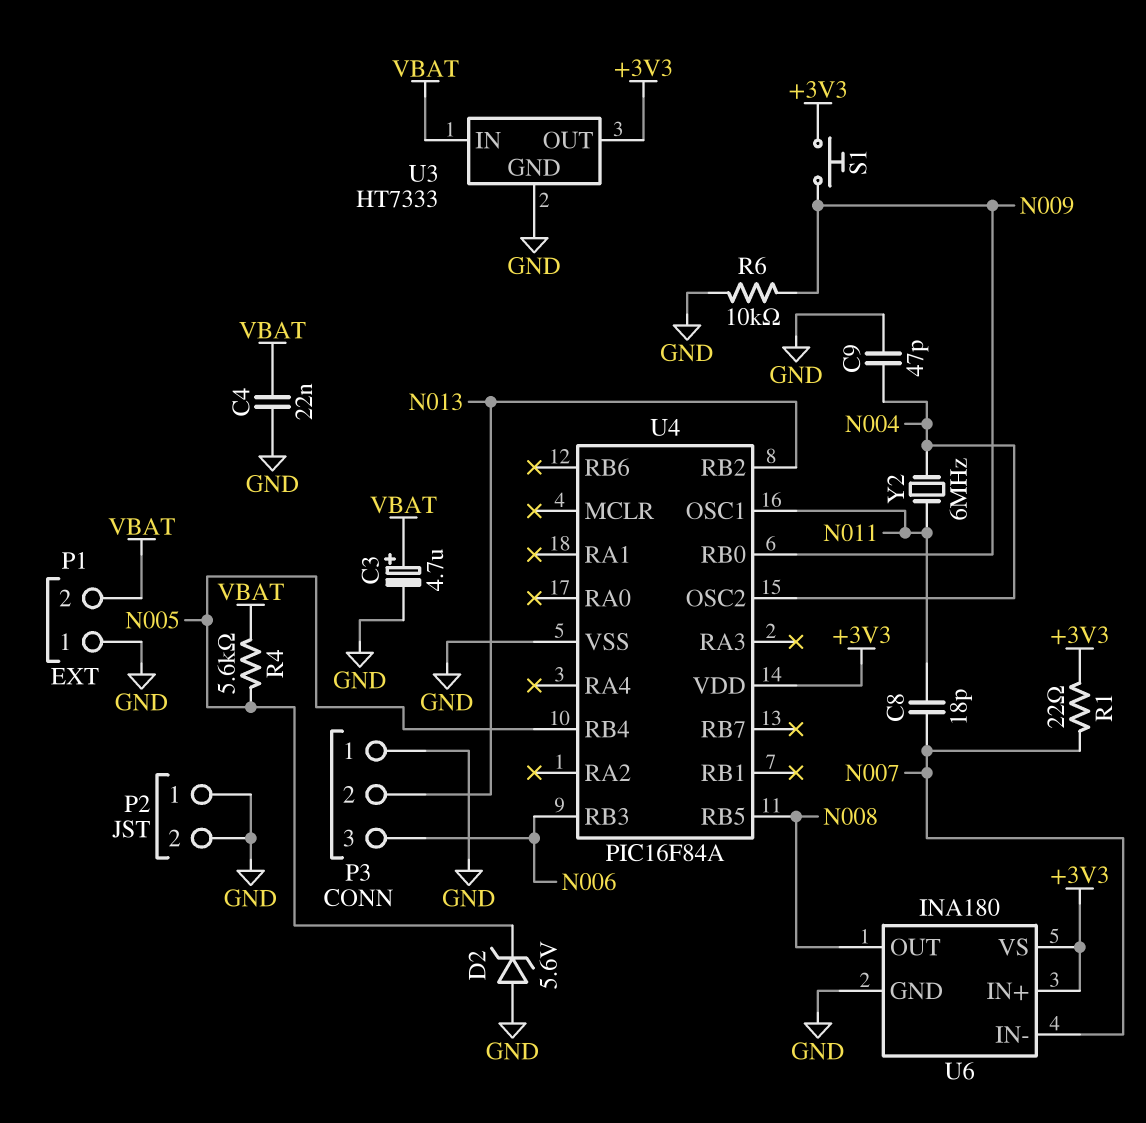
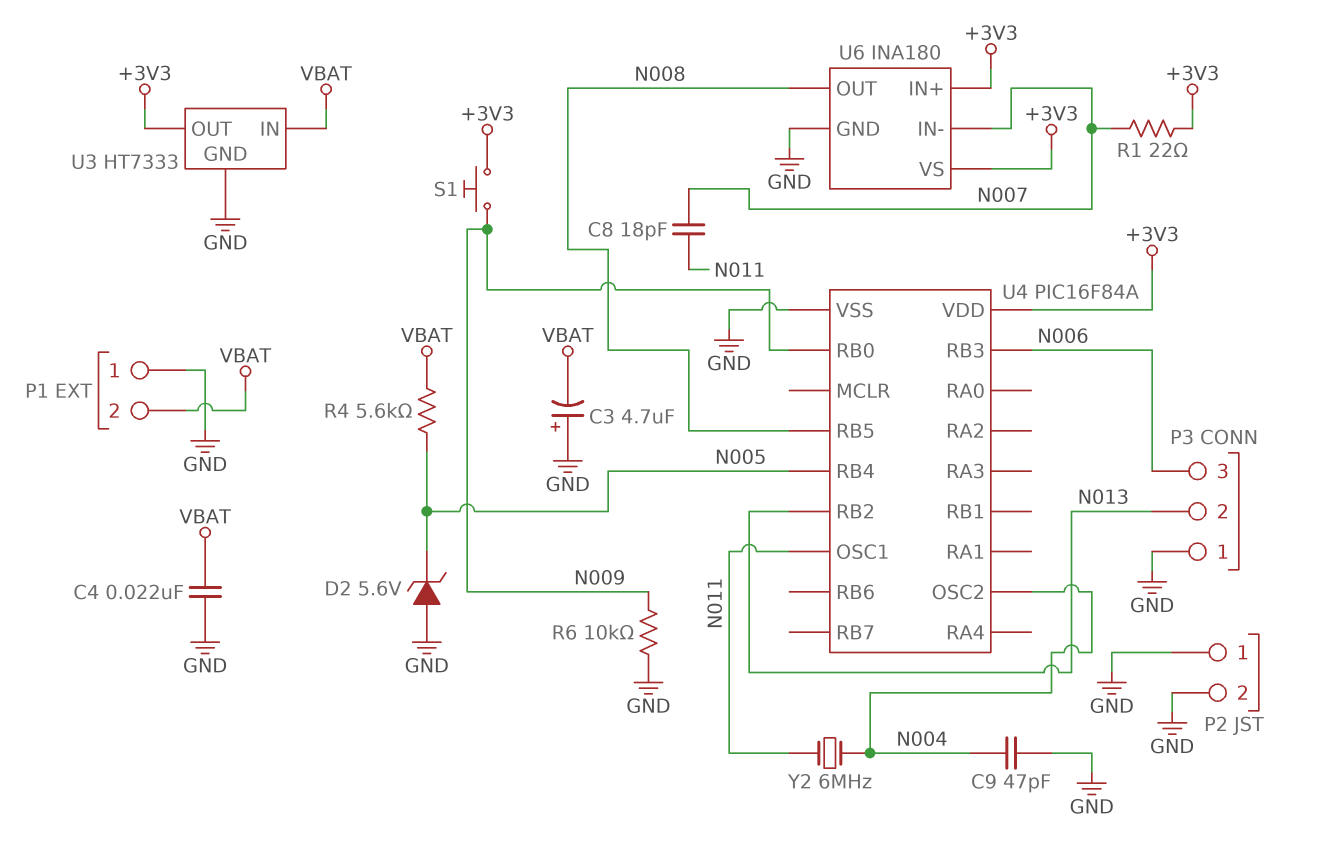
C3: 4.7uF (plus VBAT, minus GND) -> 4.7uF (plus GND, minus VBAT)

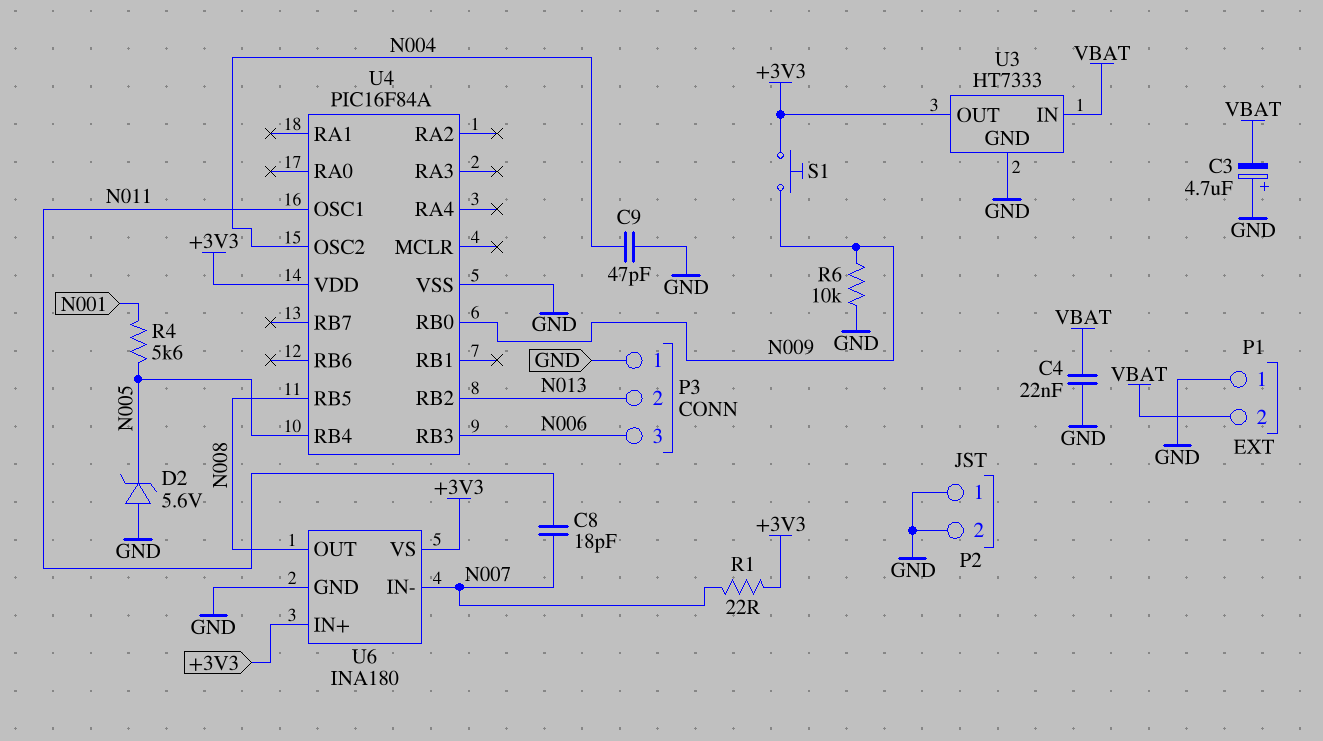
R4: 5.6k (N005, VBAT) -> 5.6k (N001, N005)
Y2: 6MHz (N004, N011) -> none

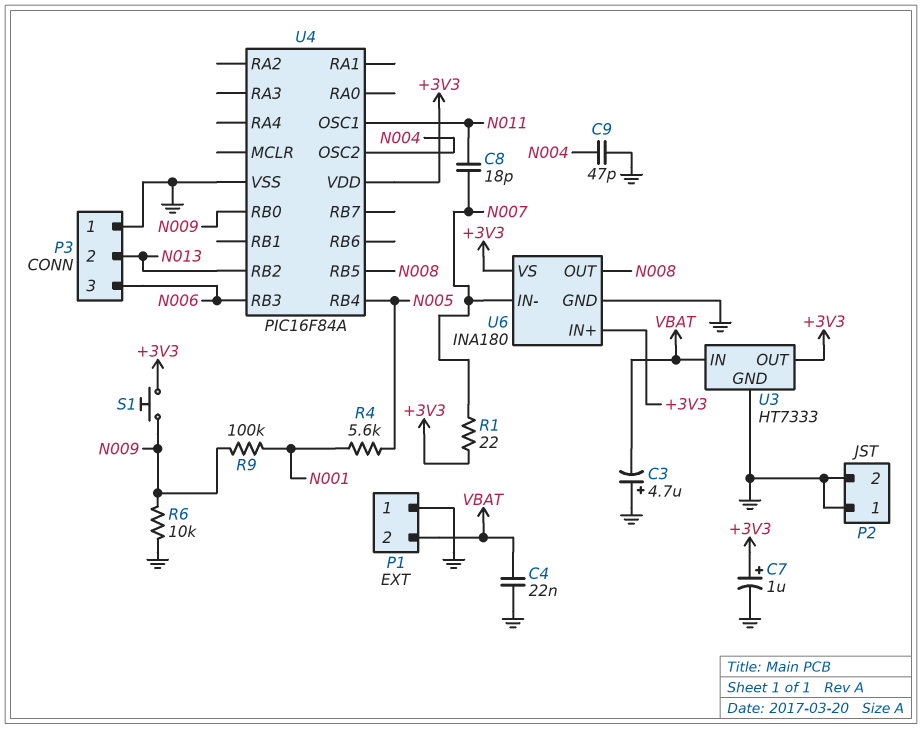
C7: none -> 1uF (plus +3V3, minus GND)
D2: zener 5.6V (A GND, K N005) -> none
R9: none -> 100k (N001, N009)

